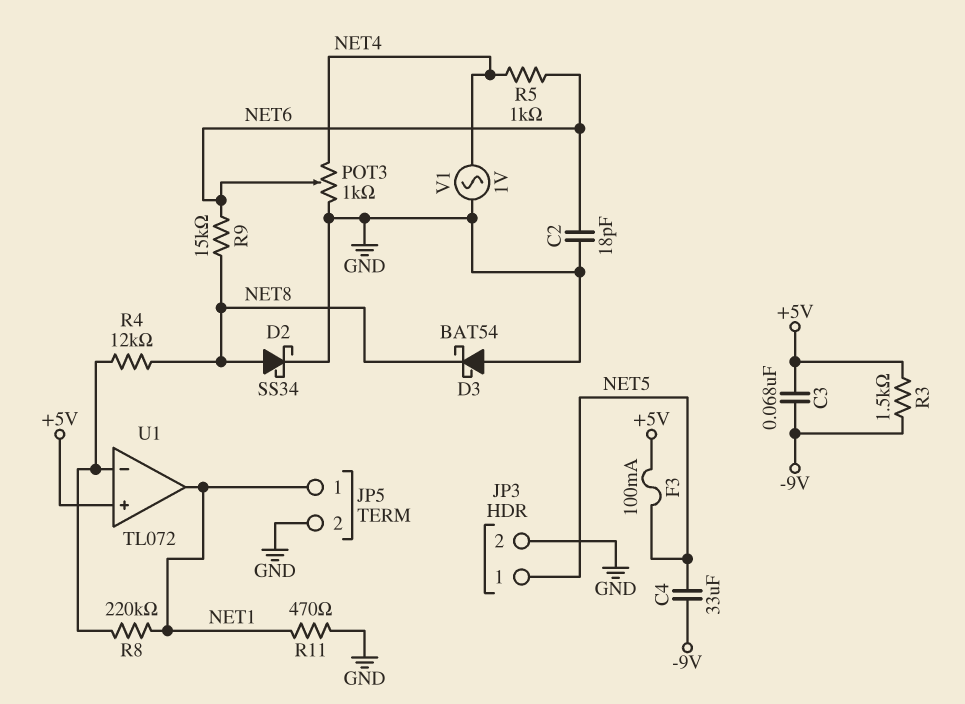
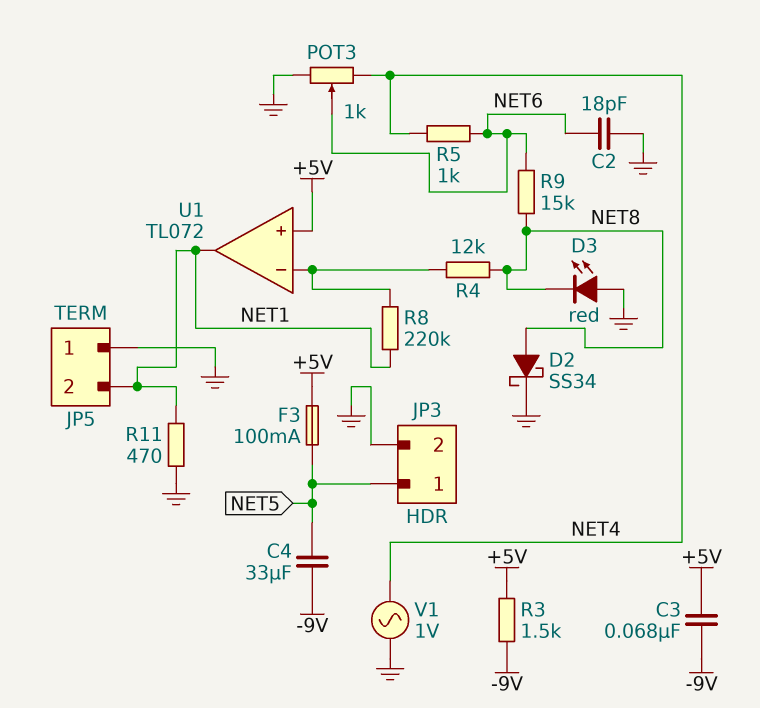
D3: schottky BAT54 (A GND, K NET8) -> LED red (A GND, K NET8)
JP5 pin 1: NET1 -> GND
JP5 pin 2: GND -> NET1

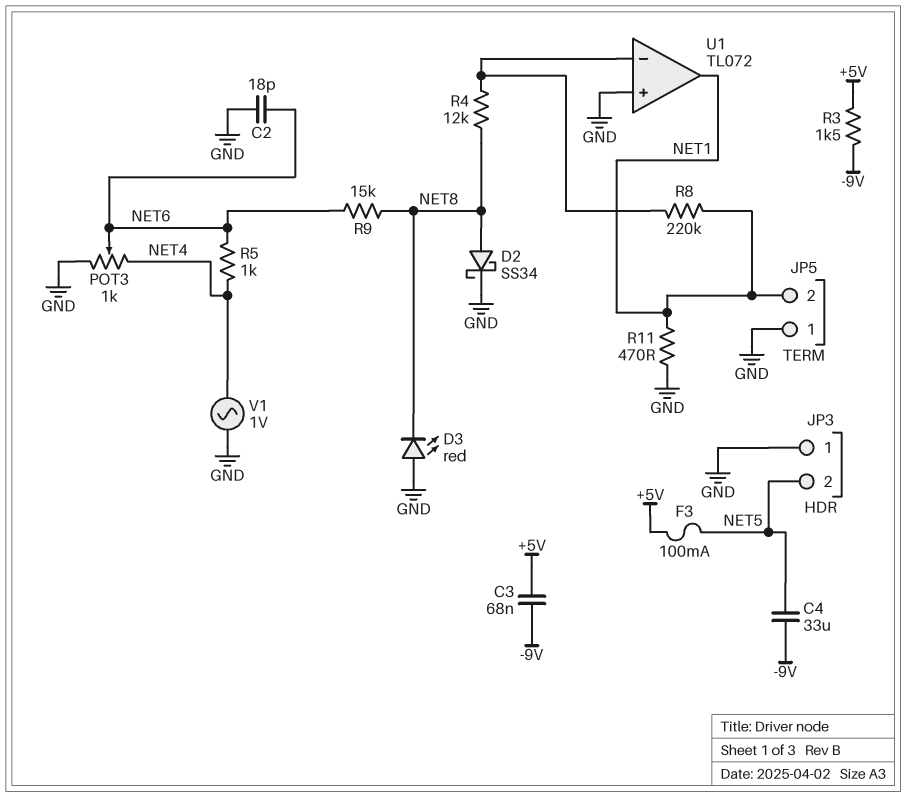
JP3 pin 1: NET5 -> GND
JP3 pin 2: GND -> NET5
U1 pin in+: +5V -> GND

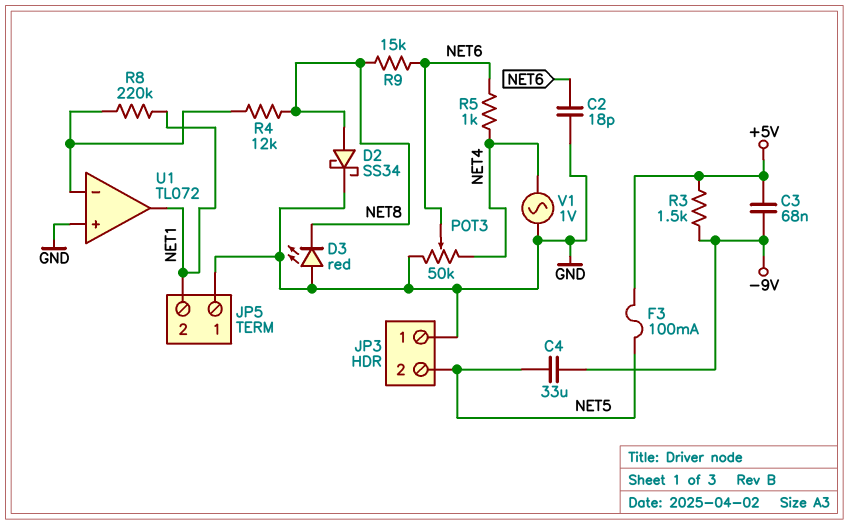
POT3: 1k (GND, NET4, wiper NET6) -> 50k (GND, NET4, wiper NET6)
R11: 470 (GND, NET1) -> none

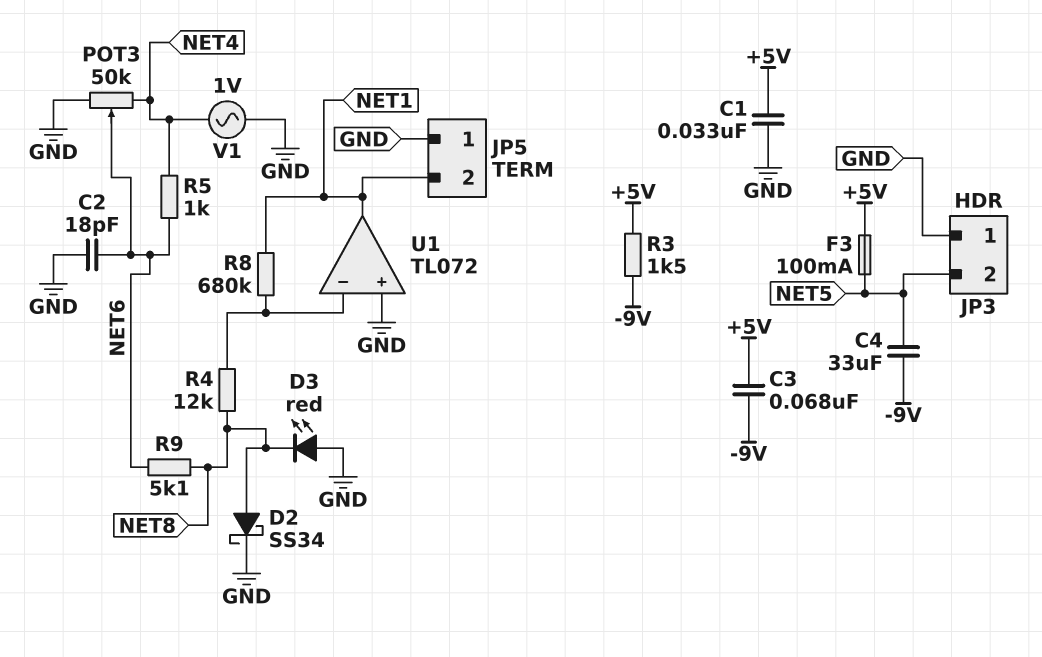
C1: none -> 33nF (+5V, GND)
R8: 220k (NET1, U1/in-) -> 680k (NET1, U1/in-)
R9: 15k (NET6, NET8) -> 5.1k (NET6, NET8)

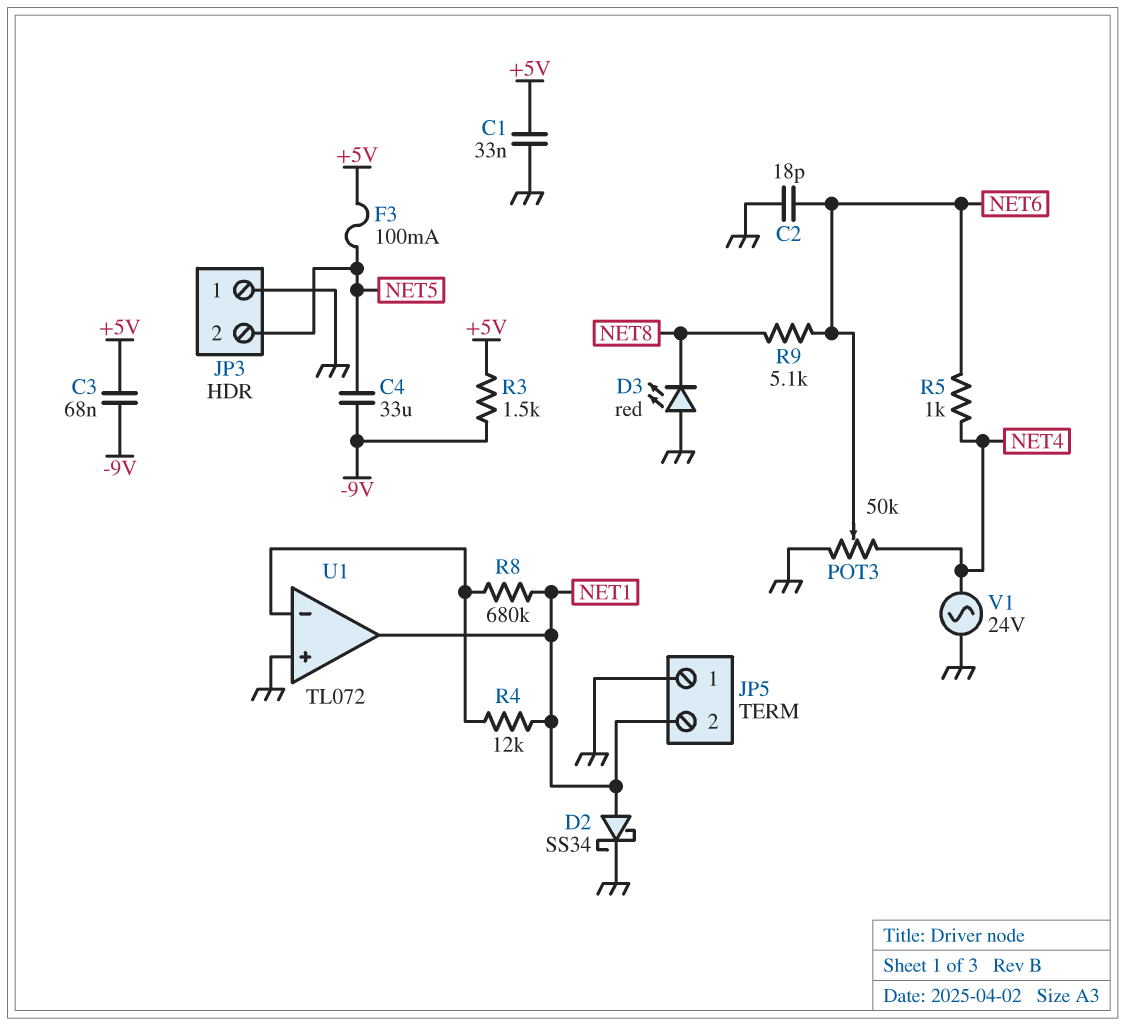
D2: schottky SS34 (A NET8, K GND) -> schottky SS34 (A NET1, K GND)
R4: 12k (NET8, U1/in-) -> 12k (NET1, U1/in-)
V1: AC 1V (GND, NET4) -> AC 24V (GND, NET4)

